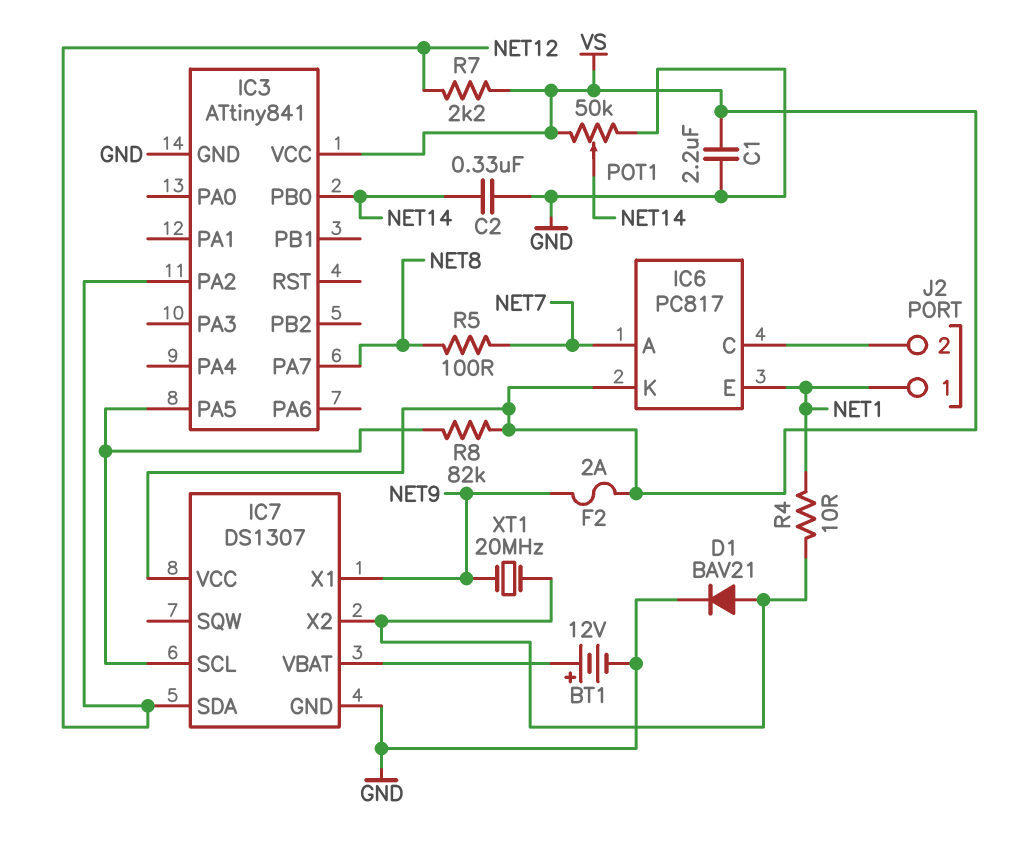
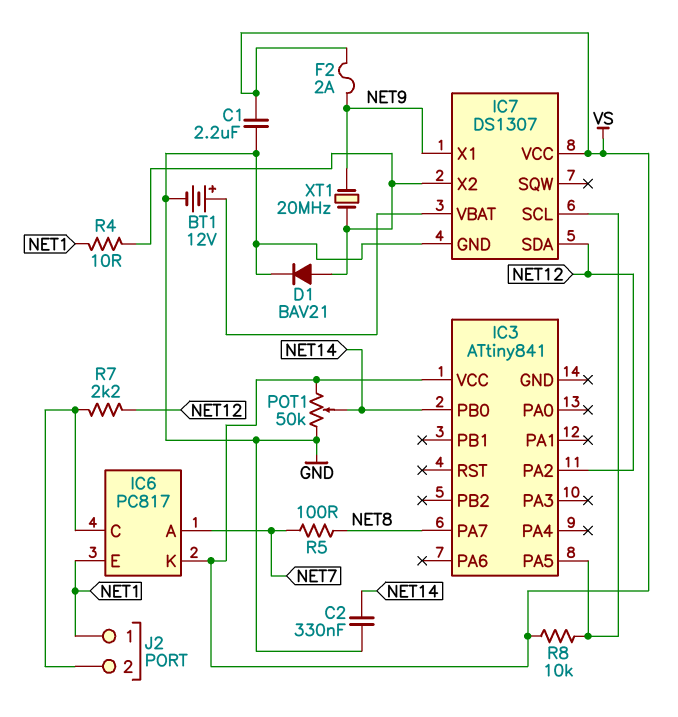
IC3 pin GND: GND -> none
R7: 2.2k (NET12, VS) -> 2.2k (IC6/C, NET12)
R8: 82k (IC3/PA5, VS) -> 10k (IC3/PA5, VS)

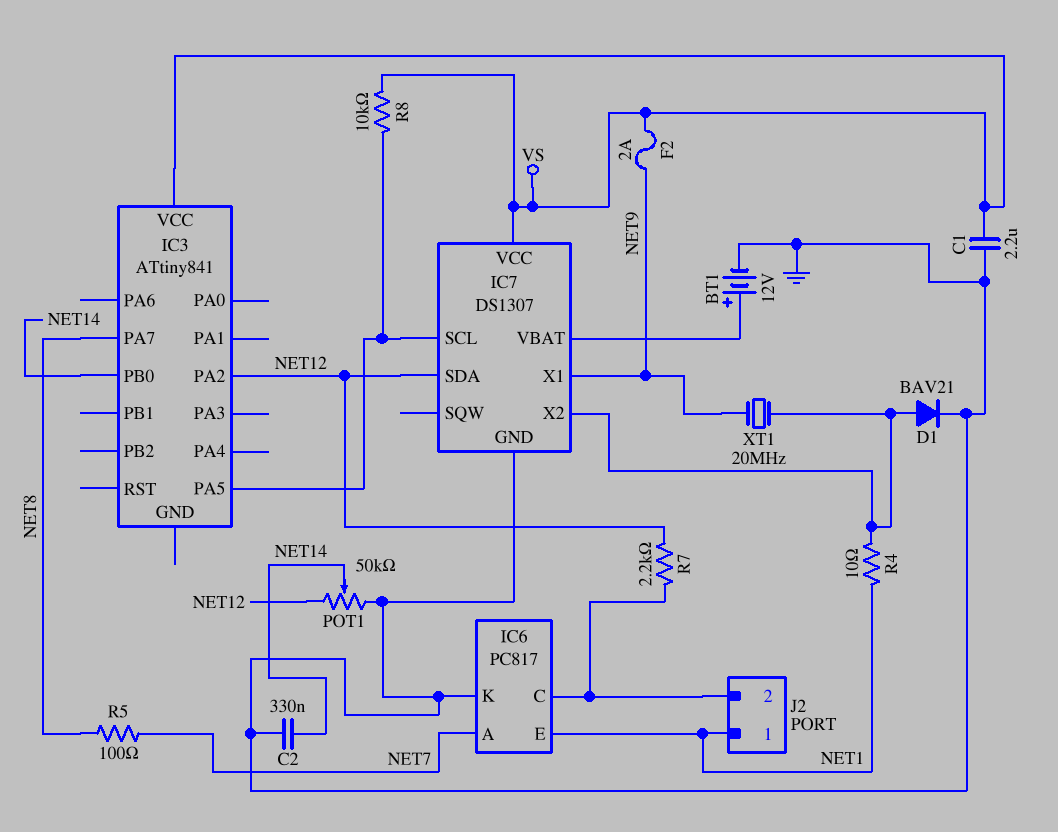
IC6 pin K: VS -> GND
POT1: 50k (GND, VS, wiper NET14) -> 50k (GND, NET12, wiper NET14)

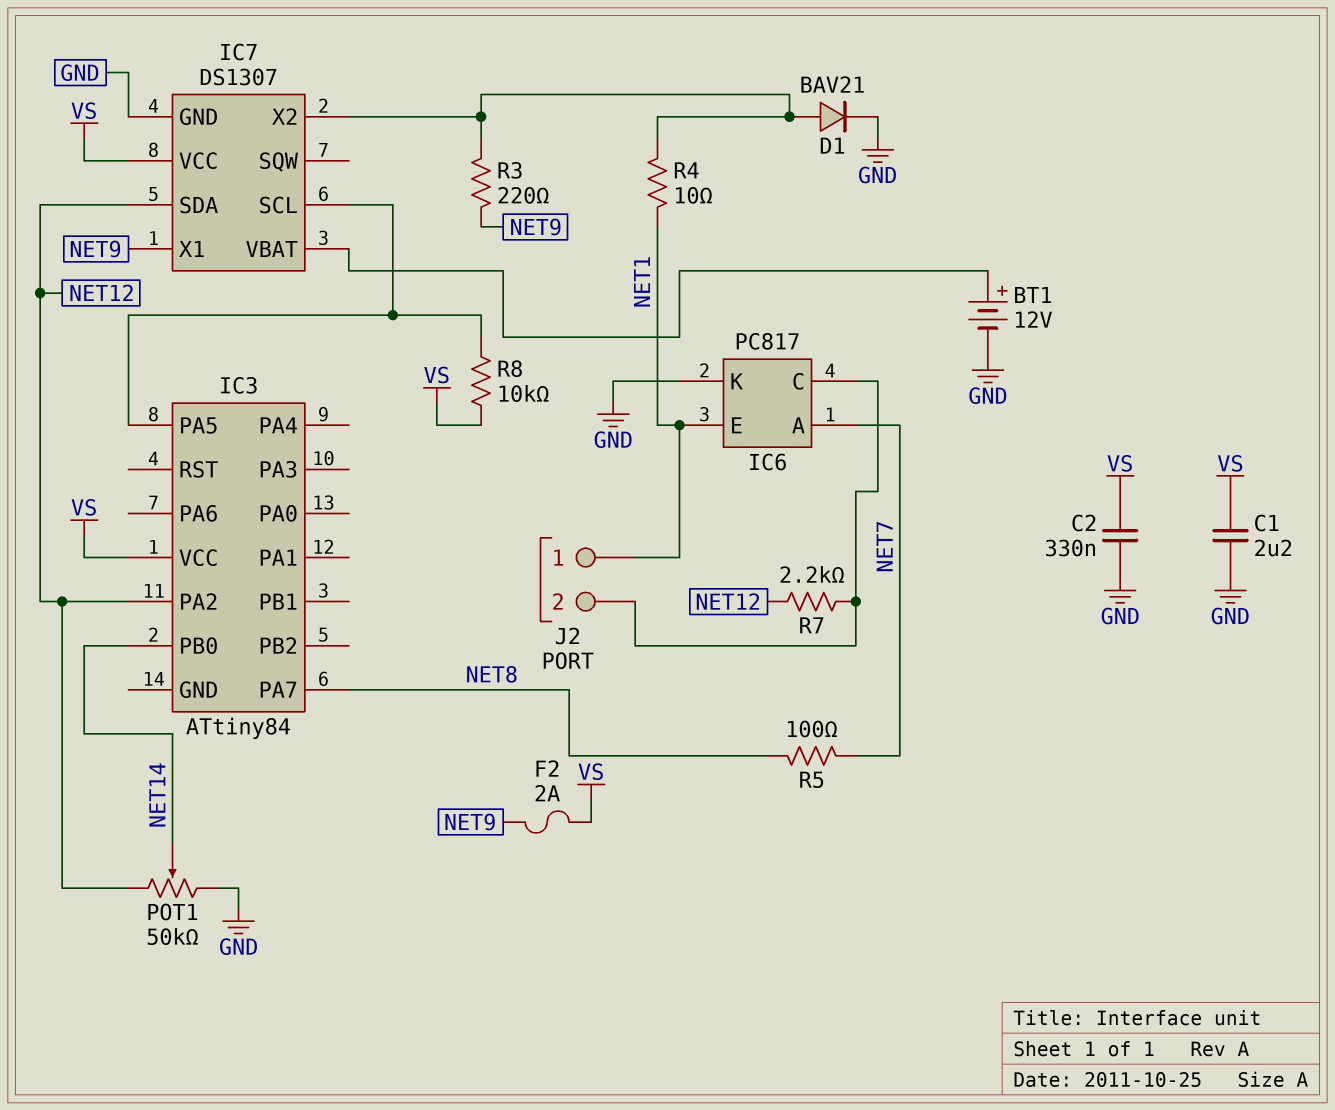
C2: 330nF (GND, NET14) -> 330nF (GND, VS)
IC3: ATtiny841 -> ATtiny84
R3: none -> 220 (IC7/X2, NET9)
XT1: 20MHz (IC7/X2, NET9) -> none

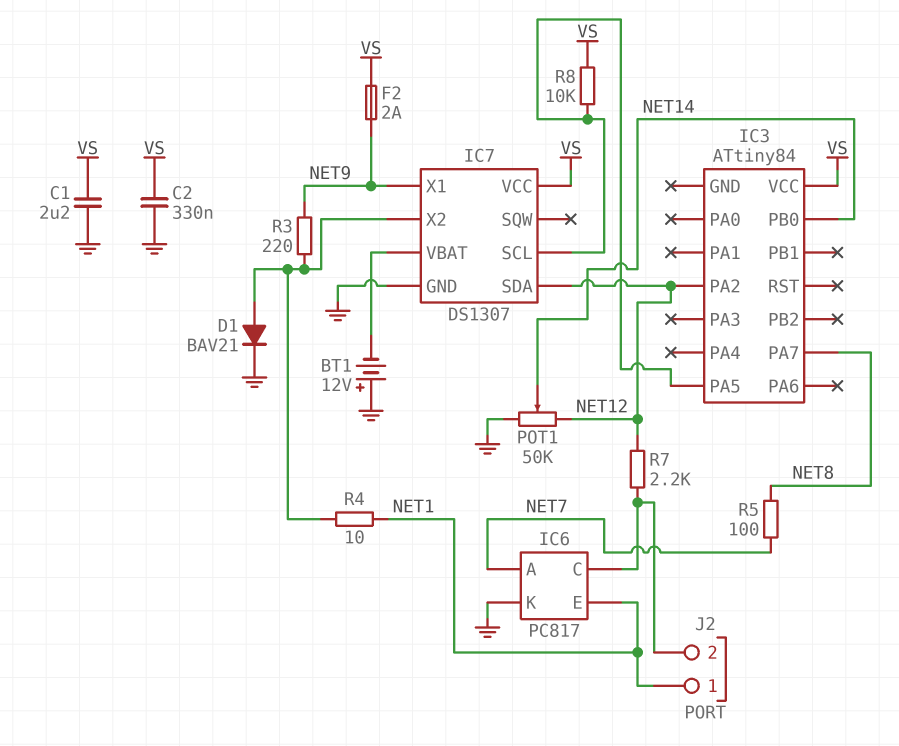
BT1: 12V (plus IC7/VBAT, minus GND) -> 12V (plus GND, minus IC7/VBAT)

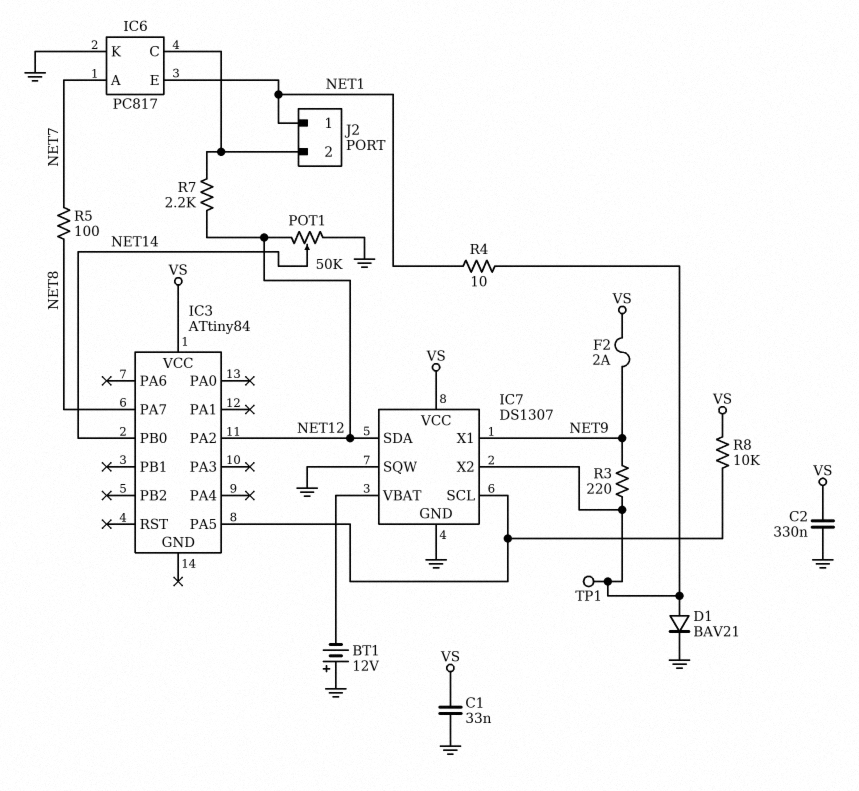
C1: 2.2uF (GND, VS) -> 33nF (GND, VS)
IC7 pin SQW: none -> GND
TP1: none -> test point (IC7/X2)

